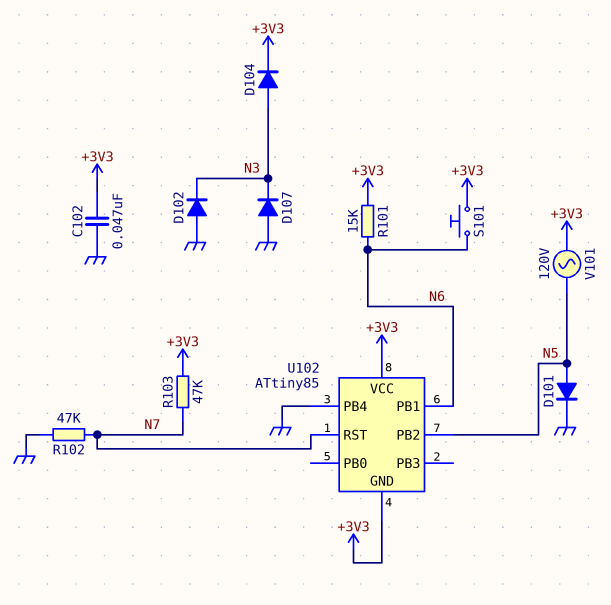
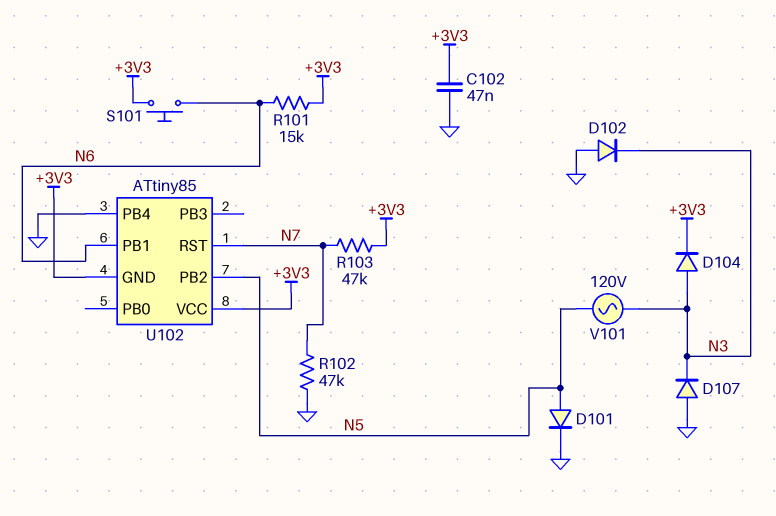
V101: AC 120V (+3V3, N5) -> AC 120V (N3, N5)

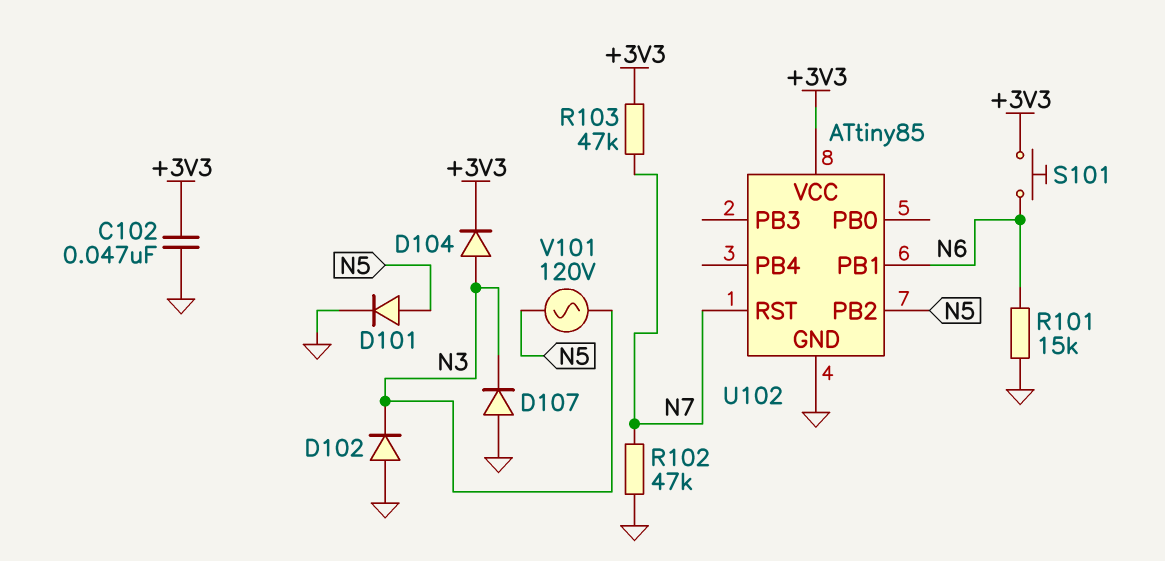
R101: 15k (+3V3, N6) -> 15k (GND, N6)
U102 pin GND: +3V3 -> GND
U102 pin PB4: GND -> none

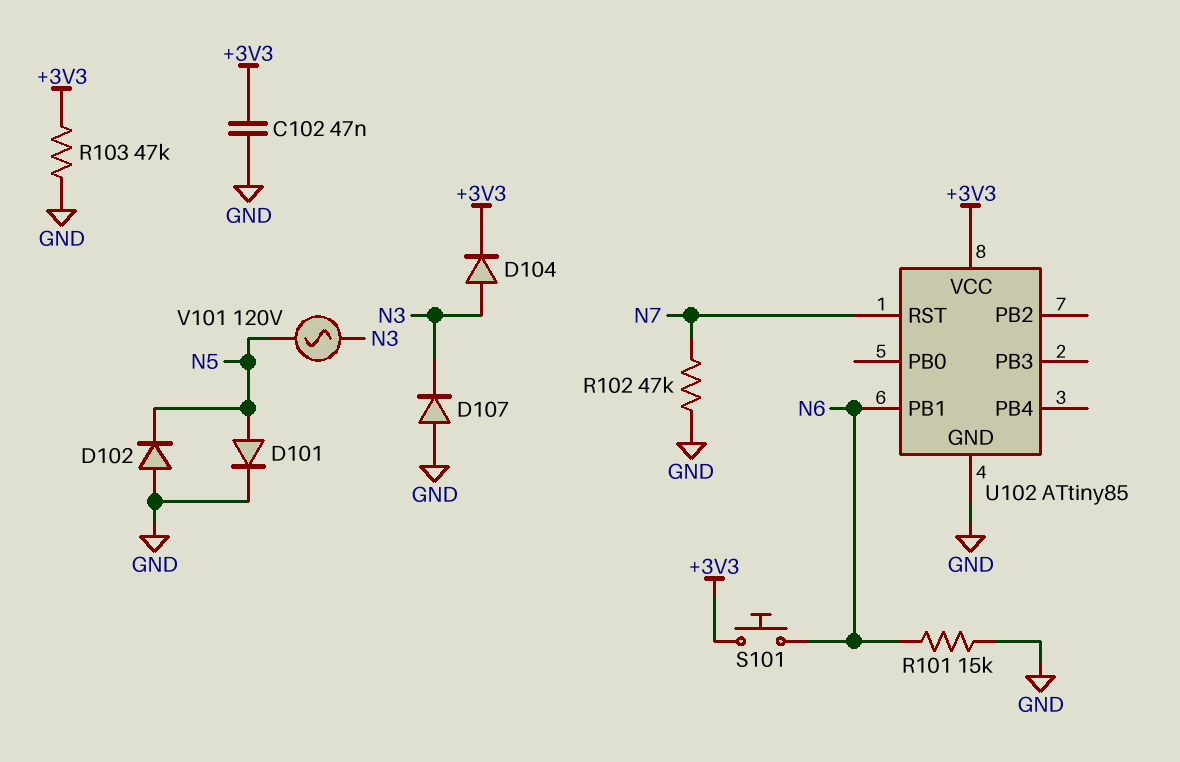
D102: diode (A GND, K N3) -> diode (A GND, K N5)
R103: 47k (+3V3, N7) -> 47k (+3V3, GND)
U102 pin PB2: N5 -> none

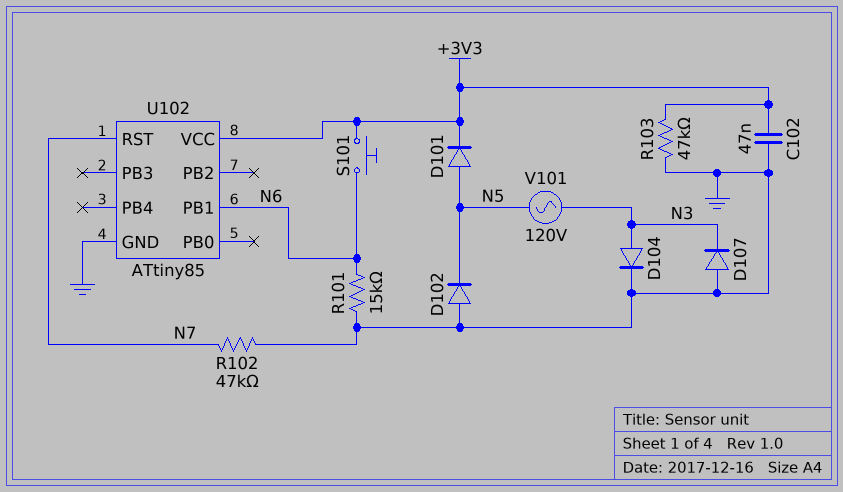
D101: diode (A N5, K GND) -> diode (A N5, K +3V3)
D104: diode (A N3, K +3V3) -> diode (A N3, K GND)

